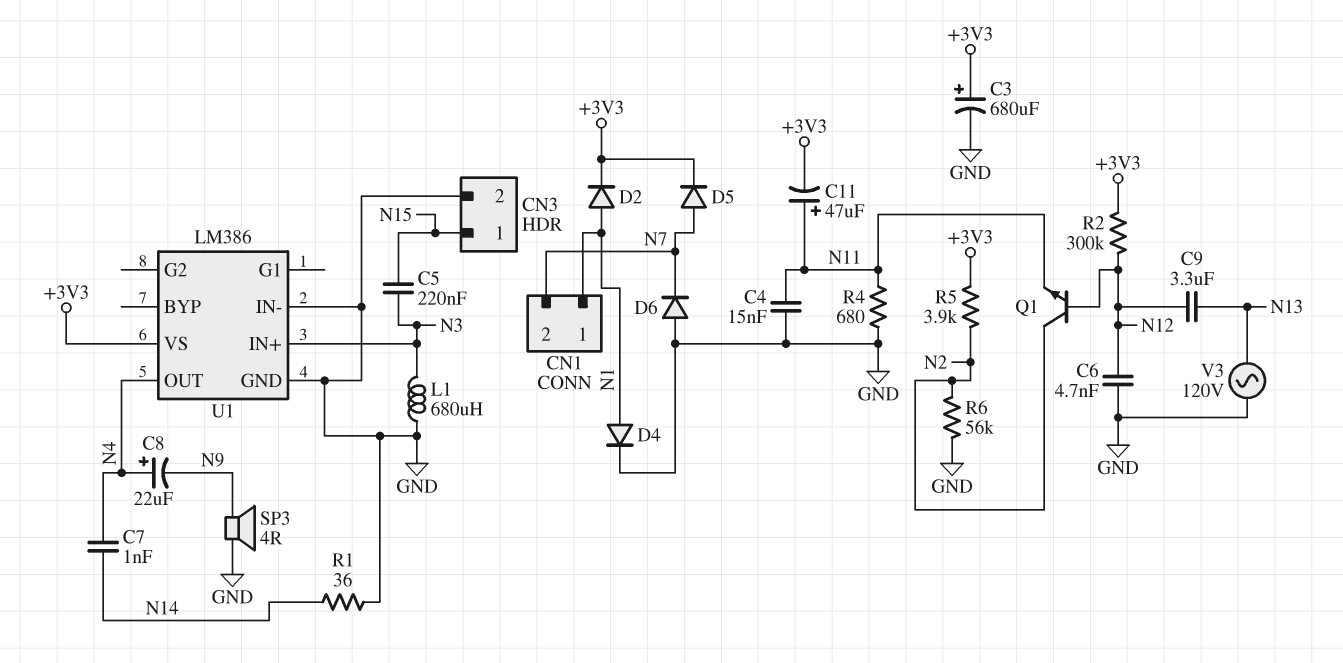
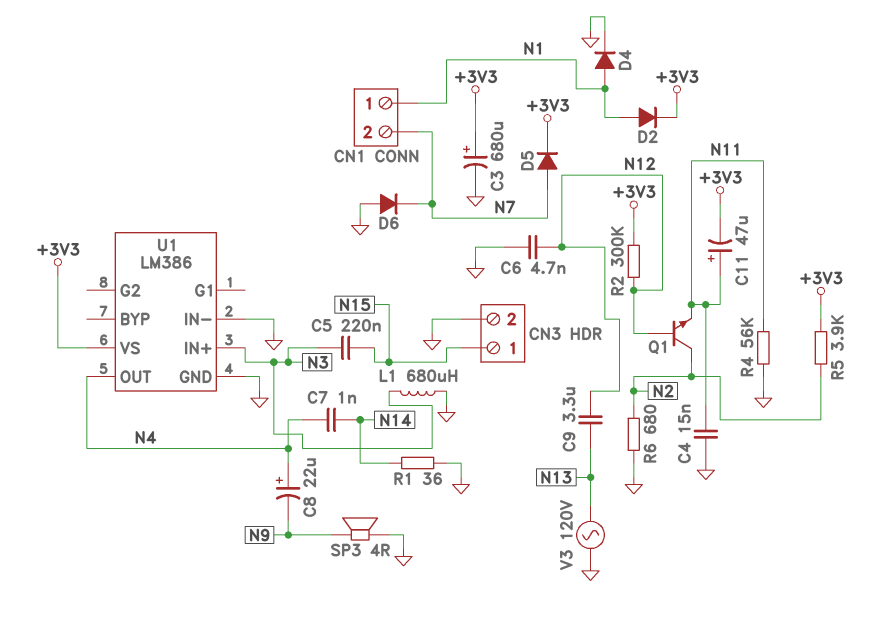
R4: 680 (GND, N11) -> 56k (GND, N11)
R6: 56k (GND, N2) -> 680 (GND, N2)

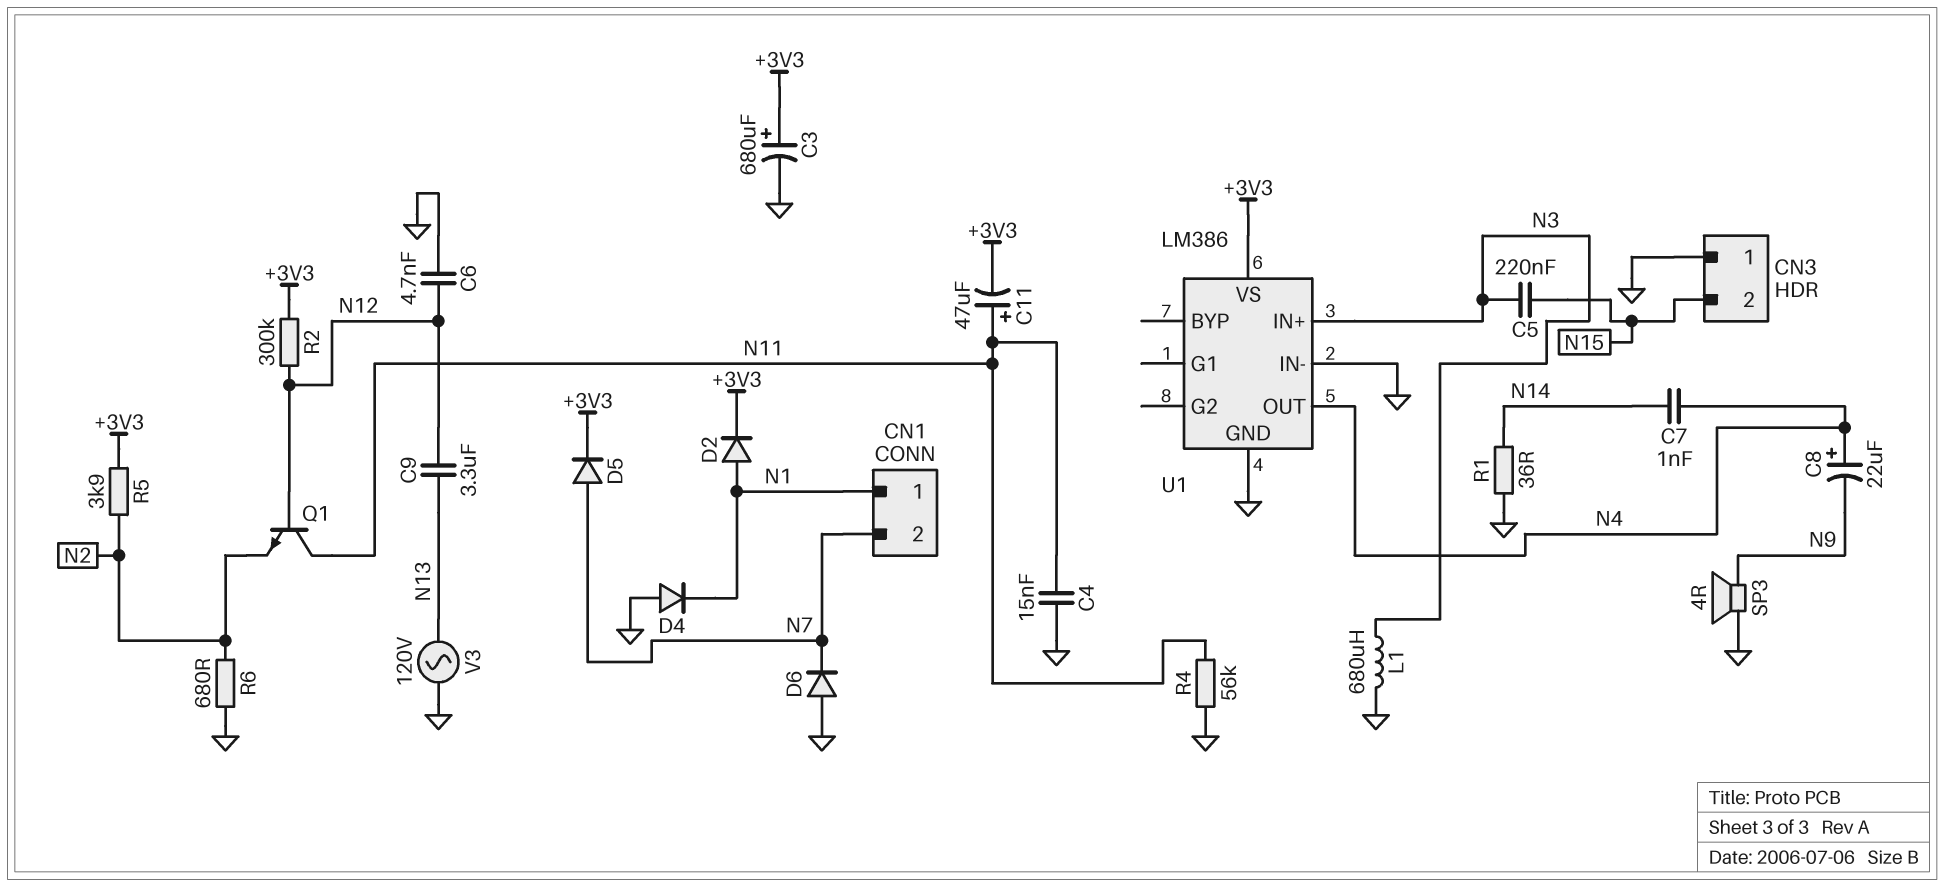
CN3 pin 1: N15 -> GND
CN3 pin 2: GND -> N15
D4: diode (A N1, K GND) -> diode (A GND, K N1)
Q1: NPN (B N12, C N2, E N11) -> NPN (B N12, C N11, E N2)

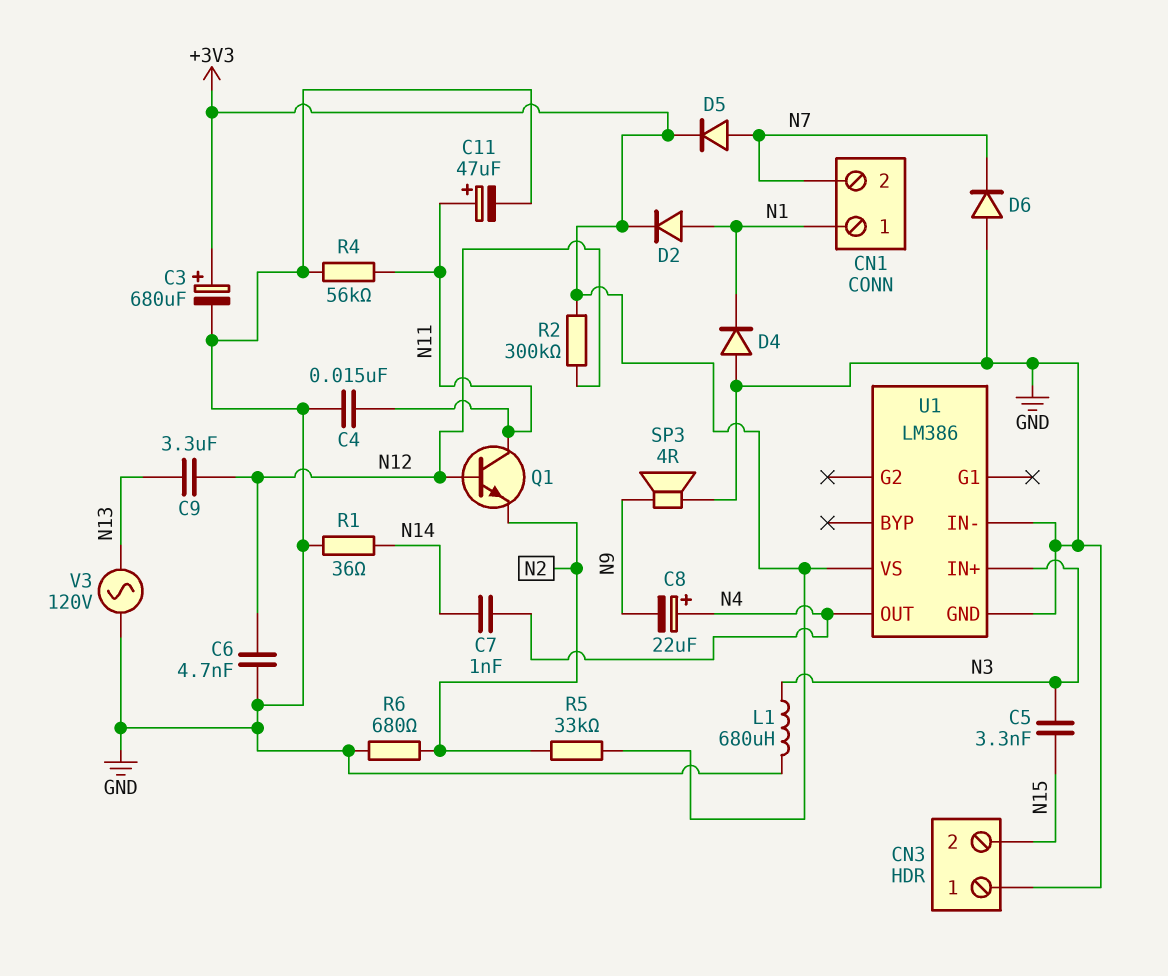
C5: 220nF (N3, N15) -> 3.3nF (N3, N15)
C11: 47uF (plus N11, minus +3V3) -> 47uF (plus N11, minus GND)
R5: 3.9k (+3V3, N2) -> 33k (+3V3, N2)

